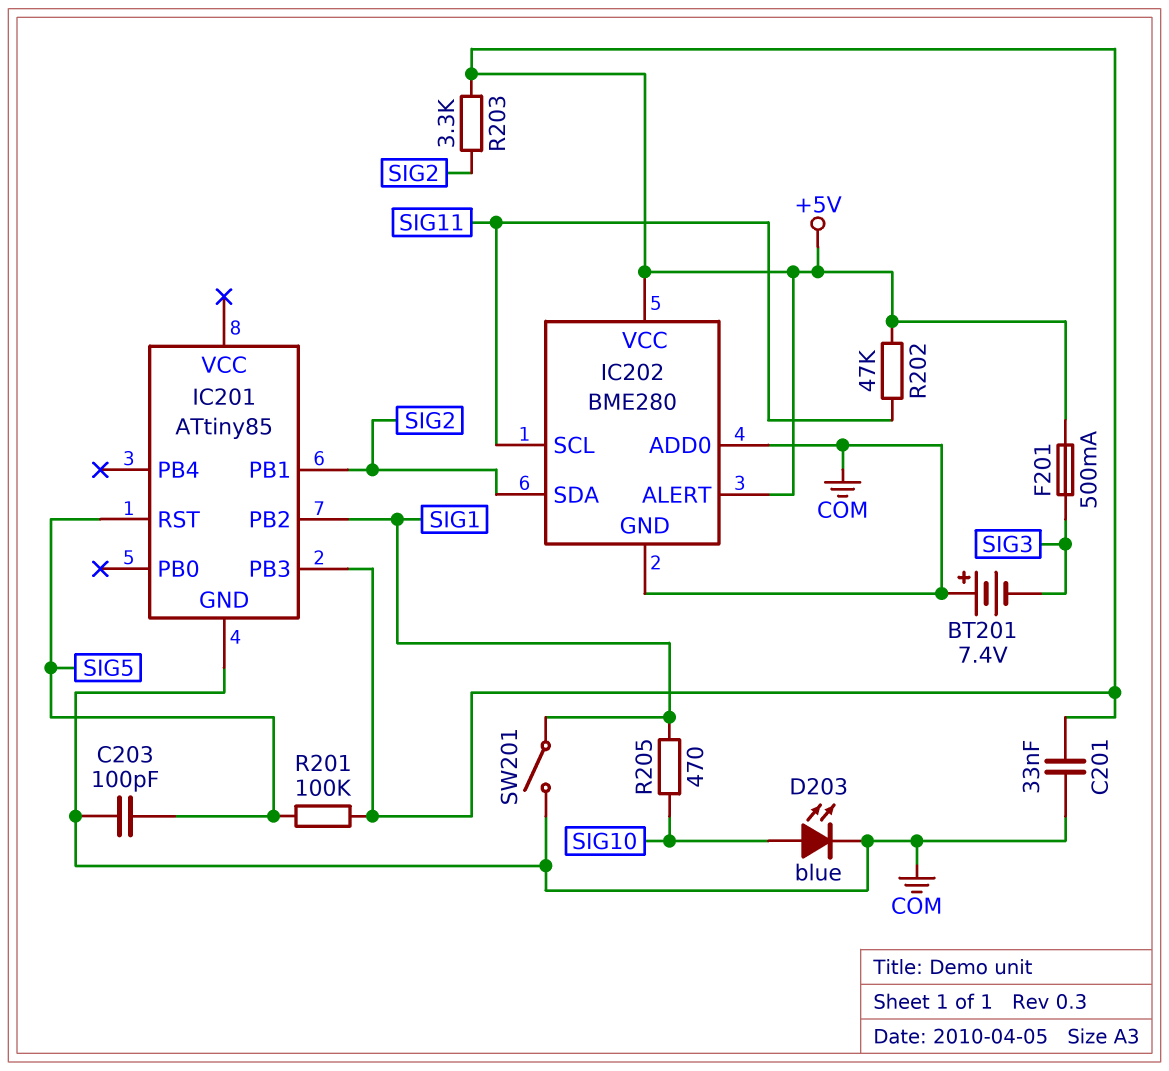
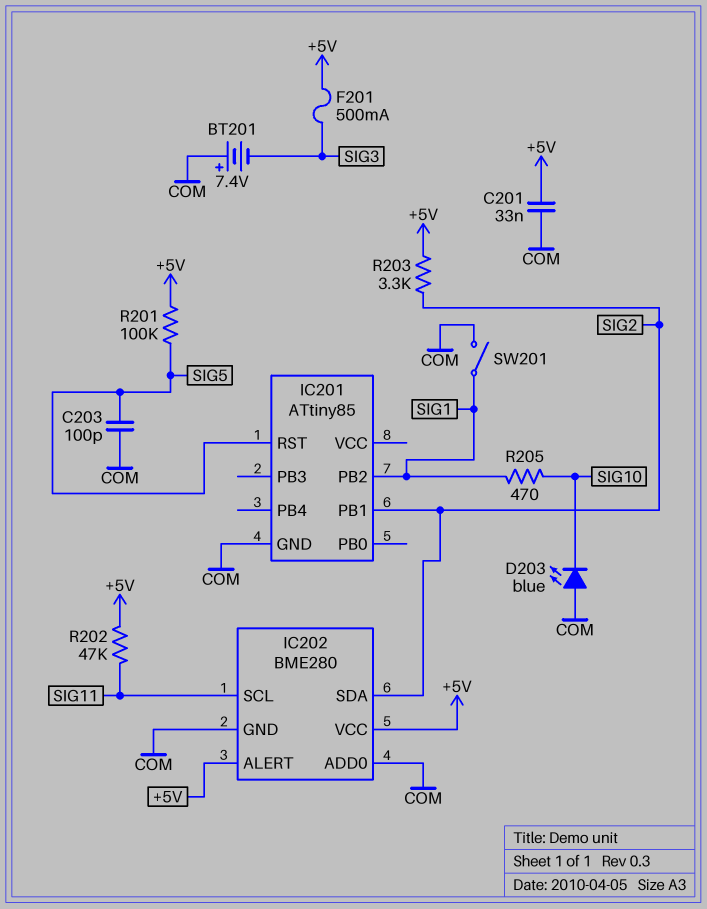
D203: LED blue (A SIG10, K COM) -> LED blue (A COM, K SIG10)
IC201 pin PB3: +5V -> none

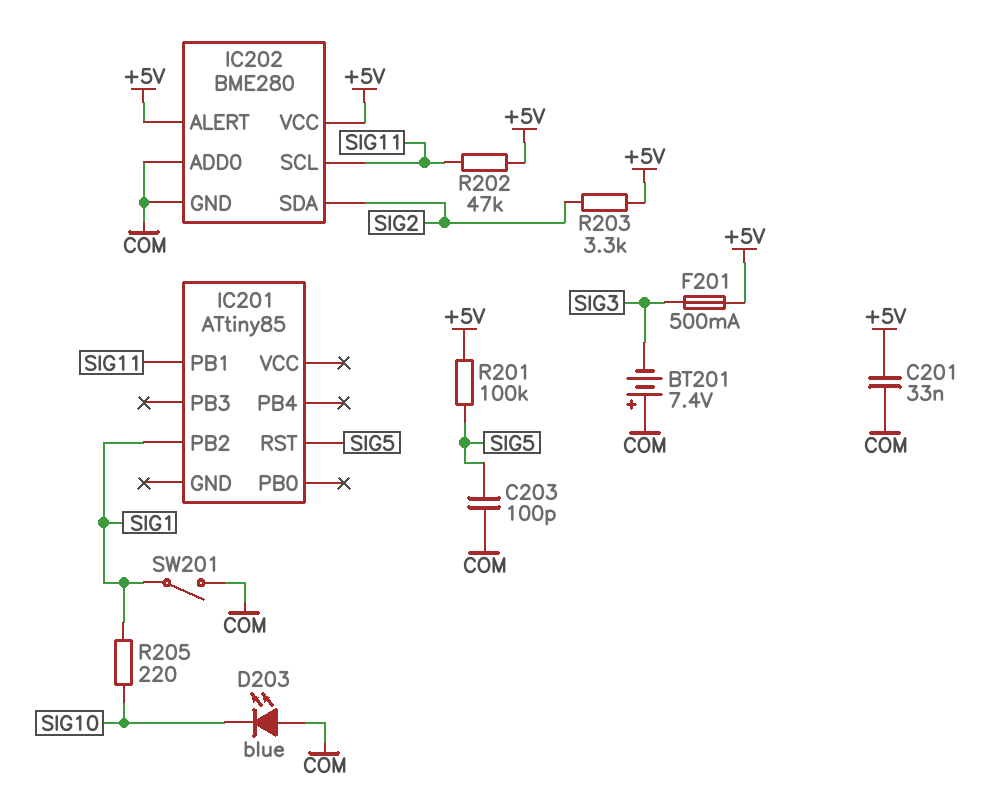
IC201 pin GND: COM -> none
IC201 pin PB1: SIG2 -> SIG11
R205: 470 (SIG1, SIG10) -> 220 (SIG1, SIG10)

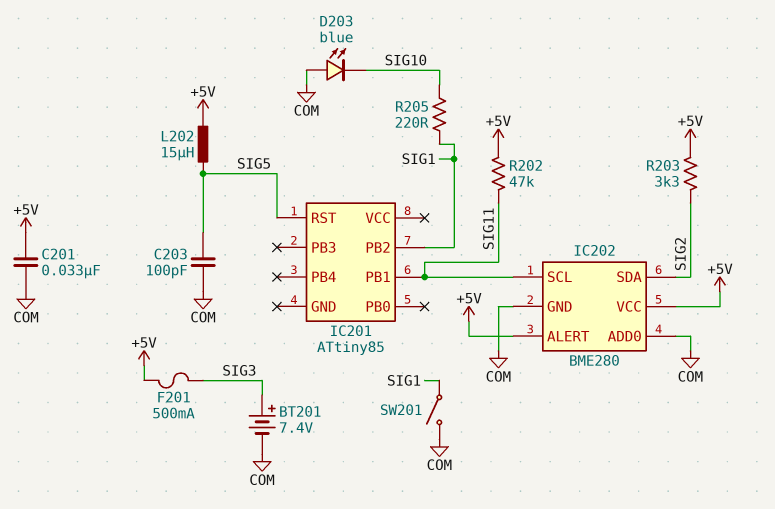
BT201: 7.4V (plus COM, minus SIG3) -> 7.4V (plus SIG3, minus COM)
L202: none -> 15uH (+5V, SIG5)
R201: 100k (+5V, SIG5) -> none

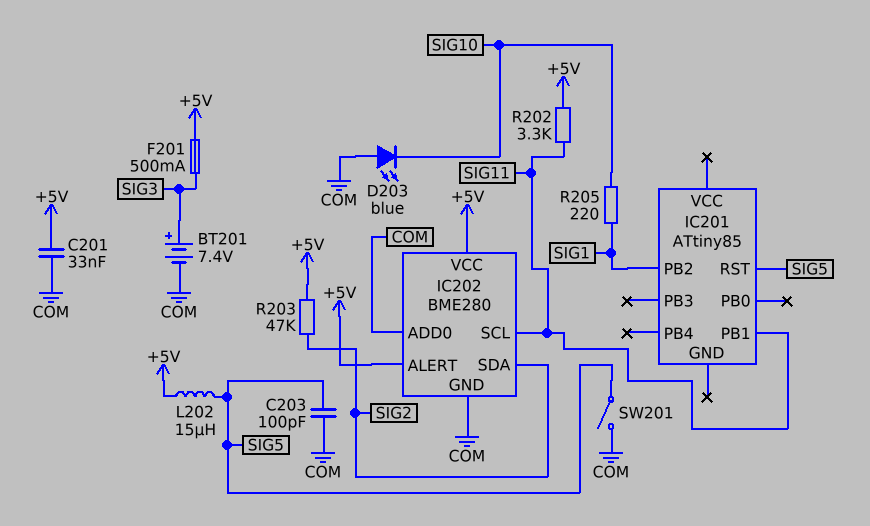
R202: 47k (+5V, SIG11) -> 3.3k (+5V, SIG11)
R203: 3.3k (+5V, SIG2) -> 47k (+5V, SIG2)
SW201: switch (COM, SIG1) -> switch (COM, SIG5)

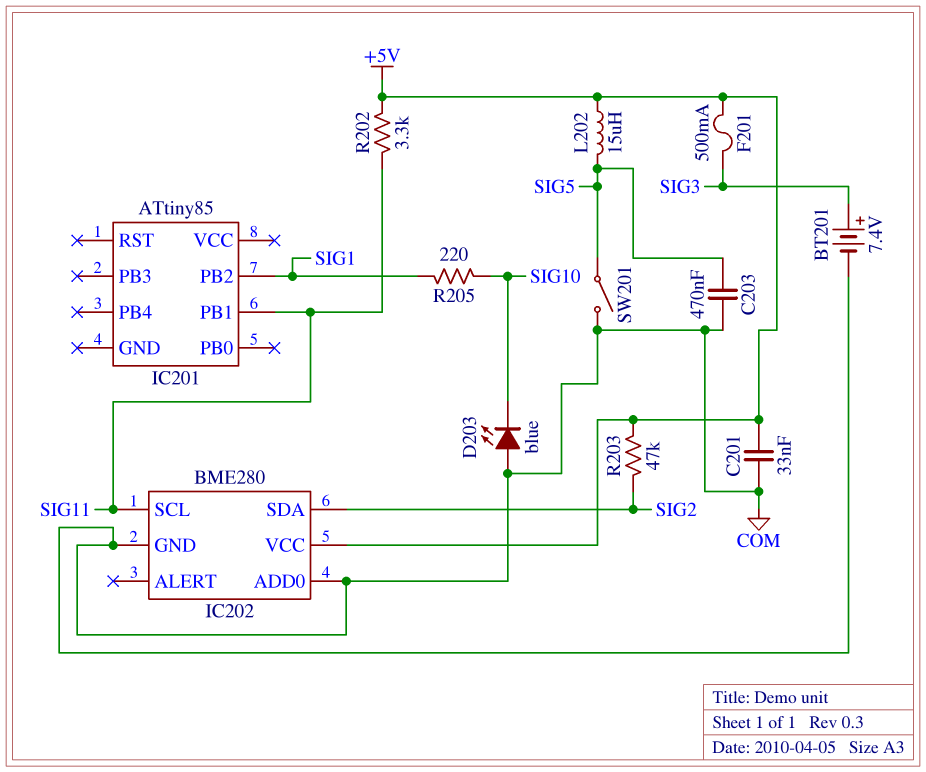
C203: 100pF (COM, SIG5) -> 470nF (COM, SIG5)
IC201 pin RST: SIG5 -> none
IC202 pin ALERT: +5V -> none

